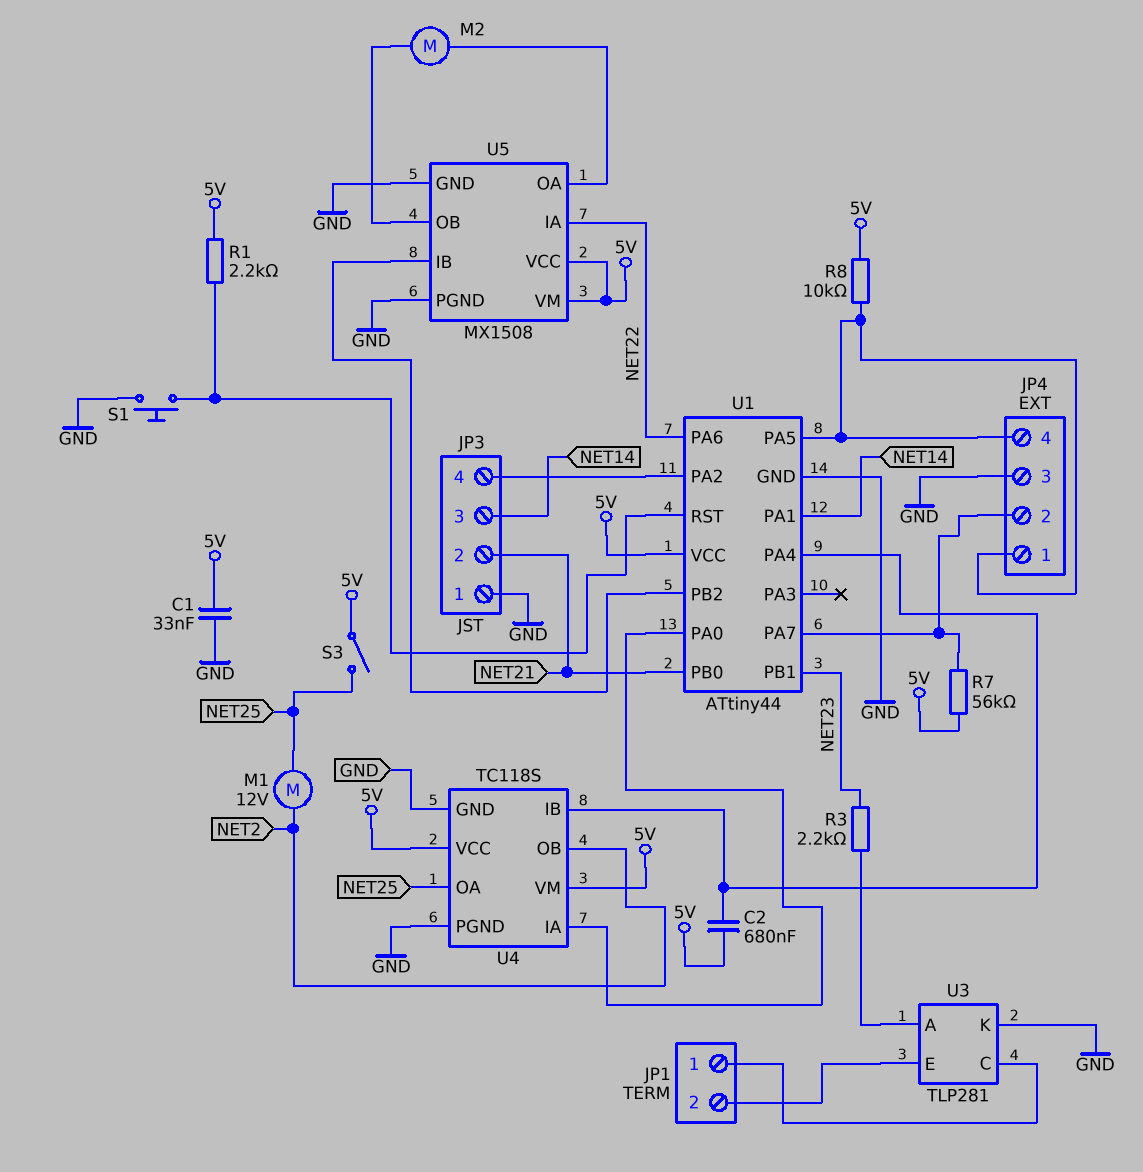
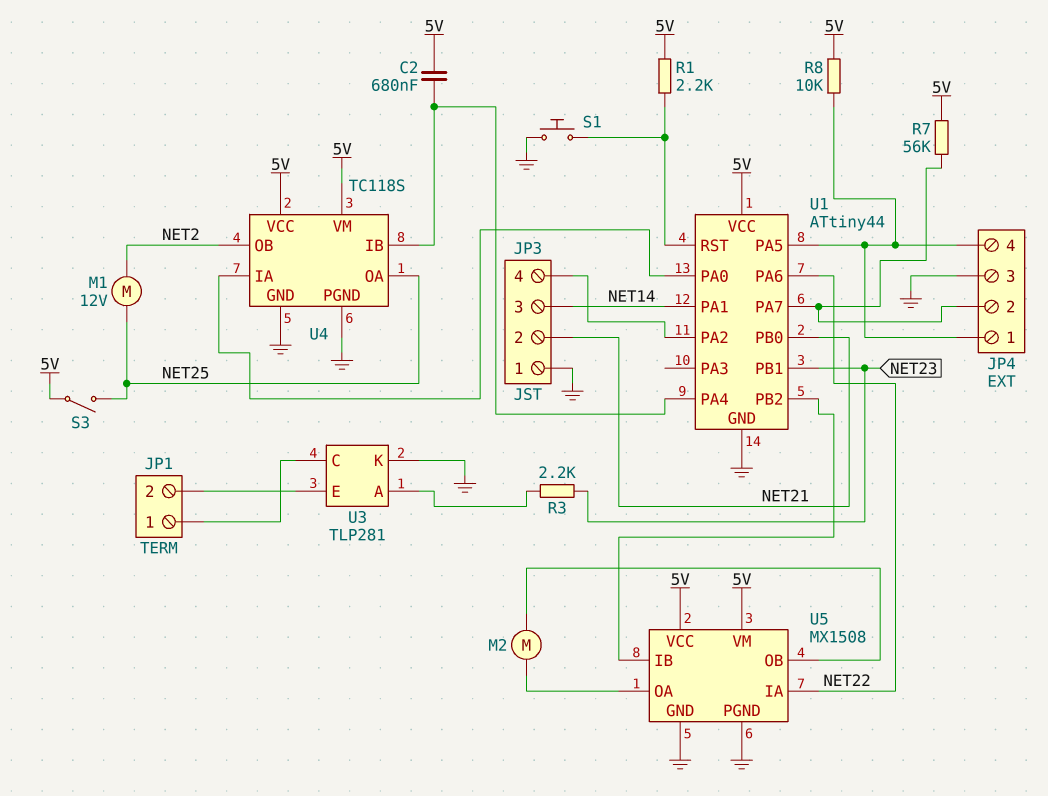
C1: 33nF (5V, GND) -> none

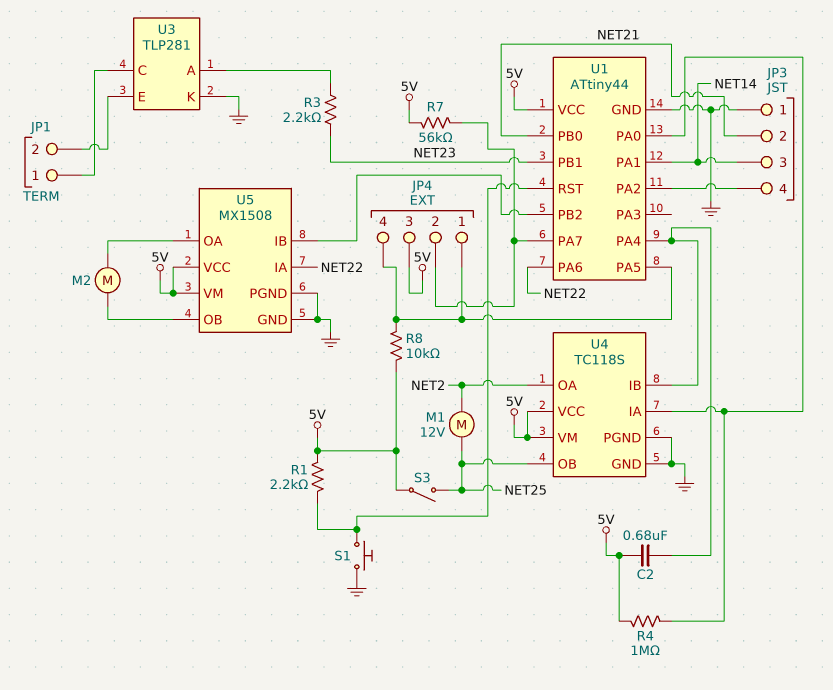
JP4 pin 3: GND -> 5V
R4: none -> 1M (5V, U1/PA0)
U4 pin OA: NET25 -> NET2
U4 pin OB: NET2 -> NET25

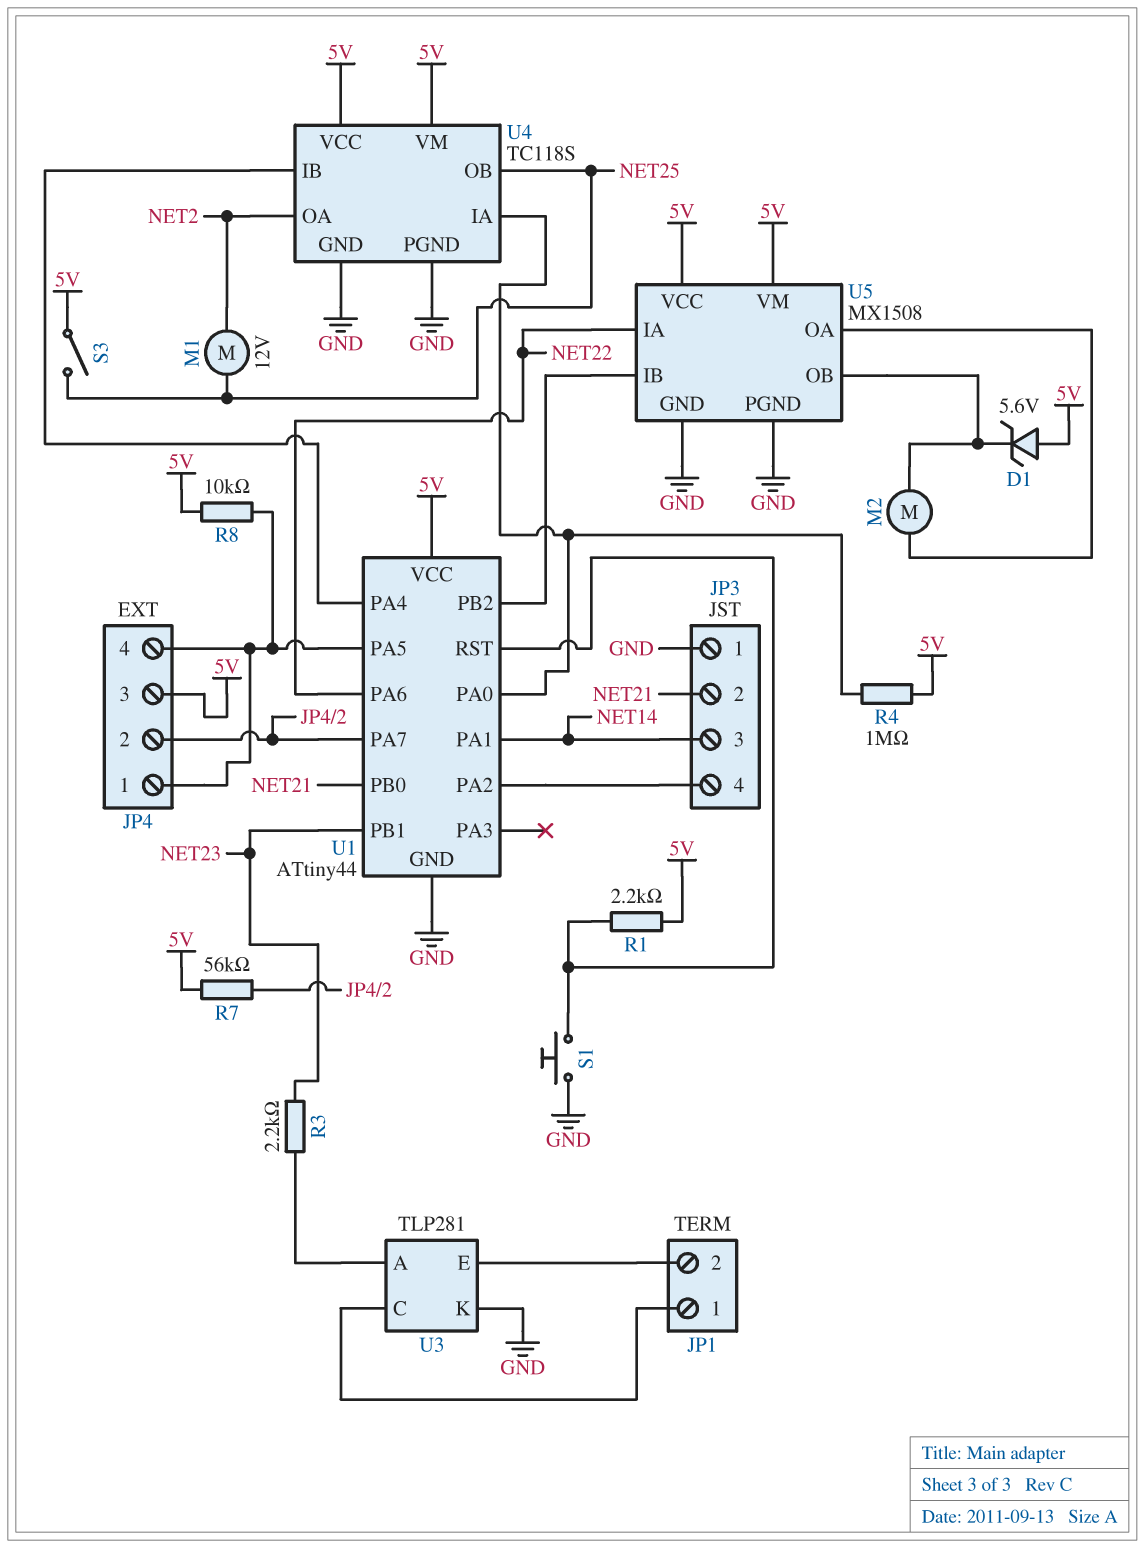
C2: 680nF (5V, U1/PA4) -> none
D1: none -> zener 5.6V (A 5V, K U5/OB)

